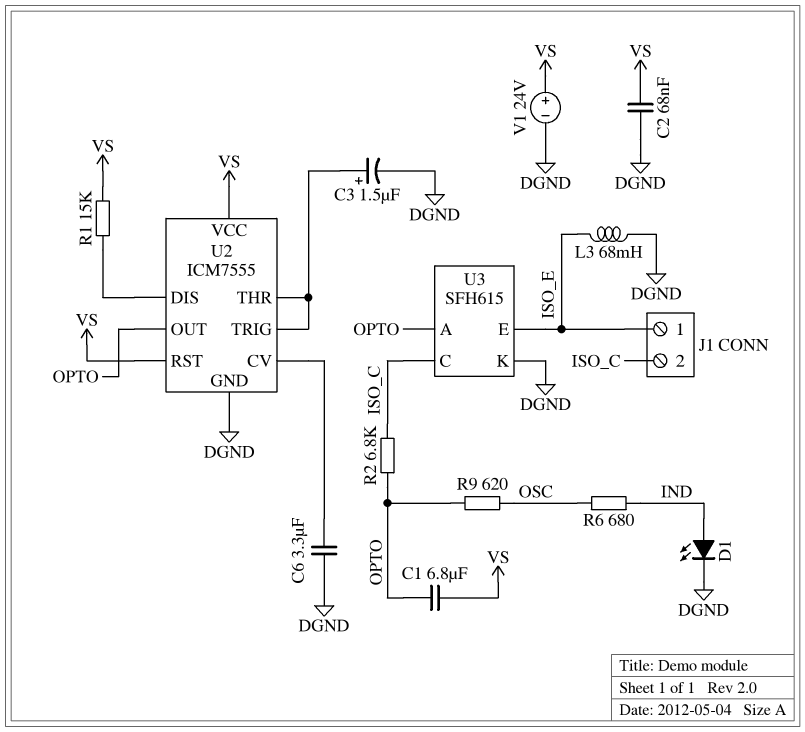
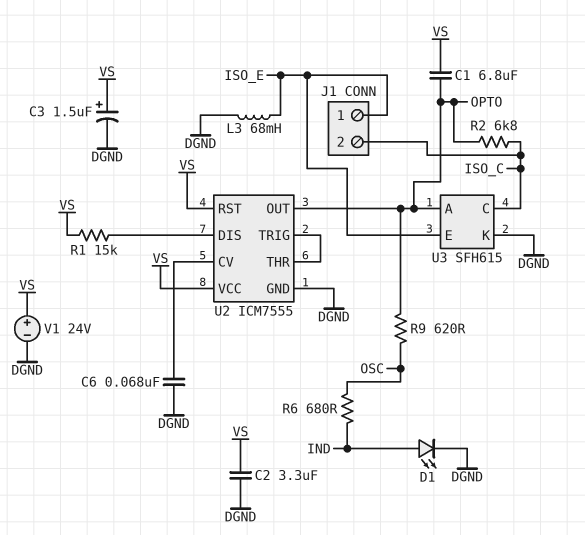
C2: 68nF (DGND, VS) -> 3.3uF (DGND, VS)
C3: 1.5uF (plus U2/THR, minus DGND) -> 1.5uF (plus VS, minus DGND)
C6: 3.3uF (DGND, U2/CV) -> 68nF (DGND, U2/CV)

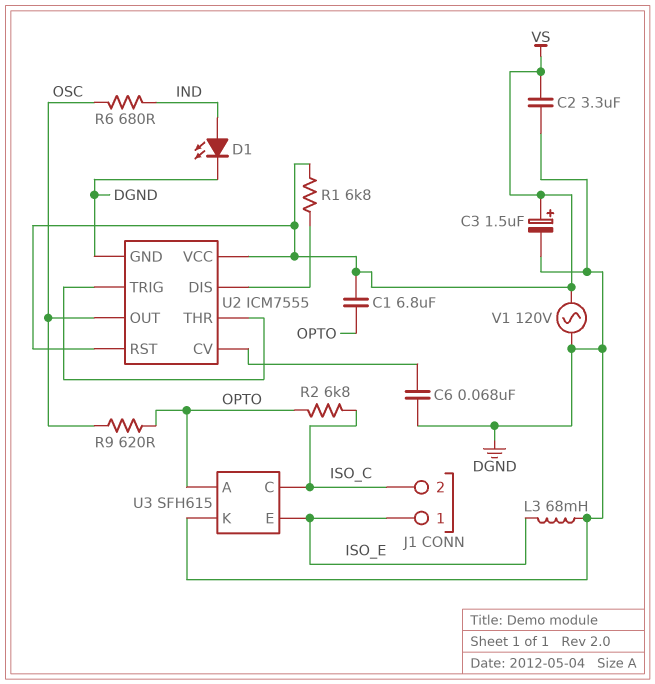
R1: 15k (U2/DIS, VS) -> 6.8k (U2/DIS, VS)
U2 pin OUT: OPTO -> OSC
V1: 24V (plus VS, minus DGND) -> AC 120V (DGND, VS)

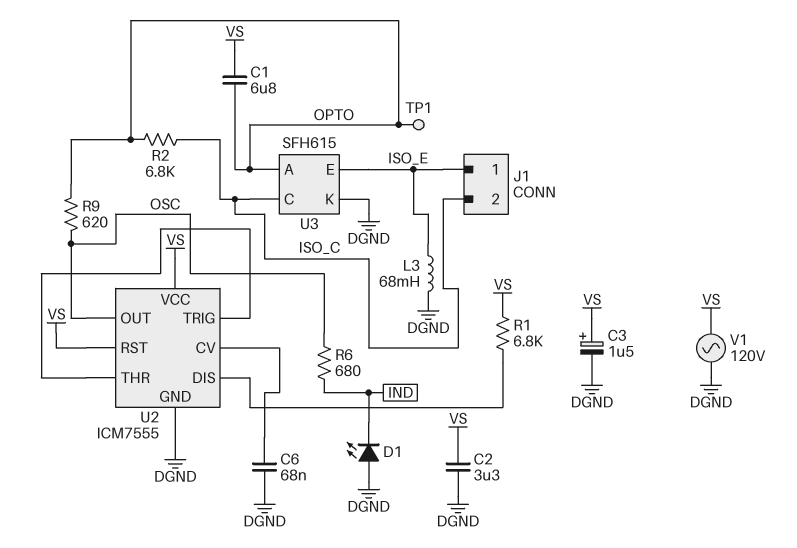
D1: LED (A IND, K DGND) -> LED (A DGND, K IND)
TP1: none -> test point (OPTO)

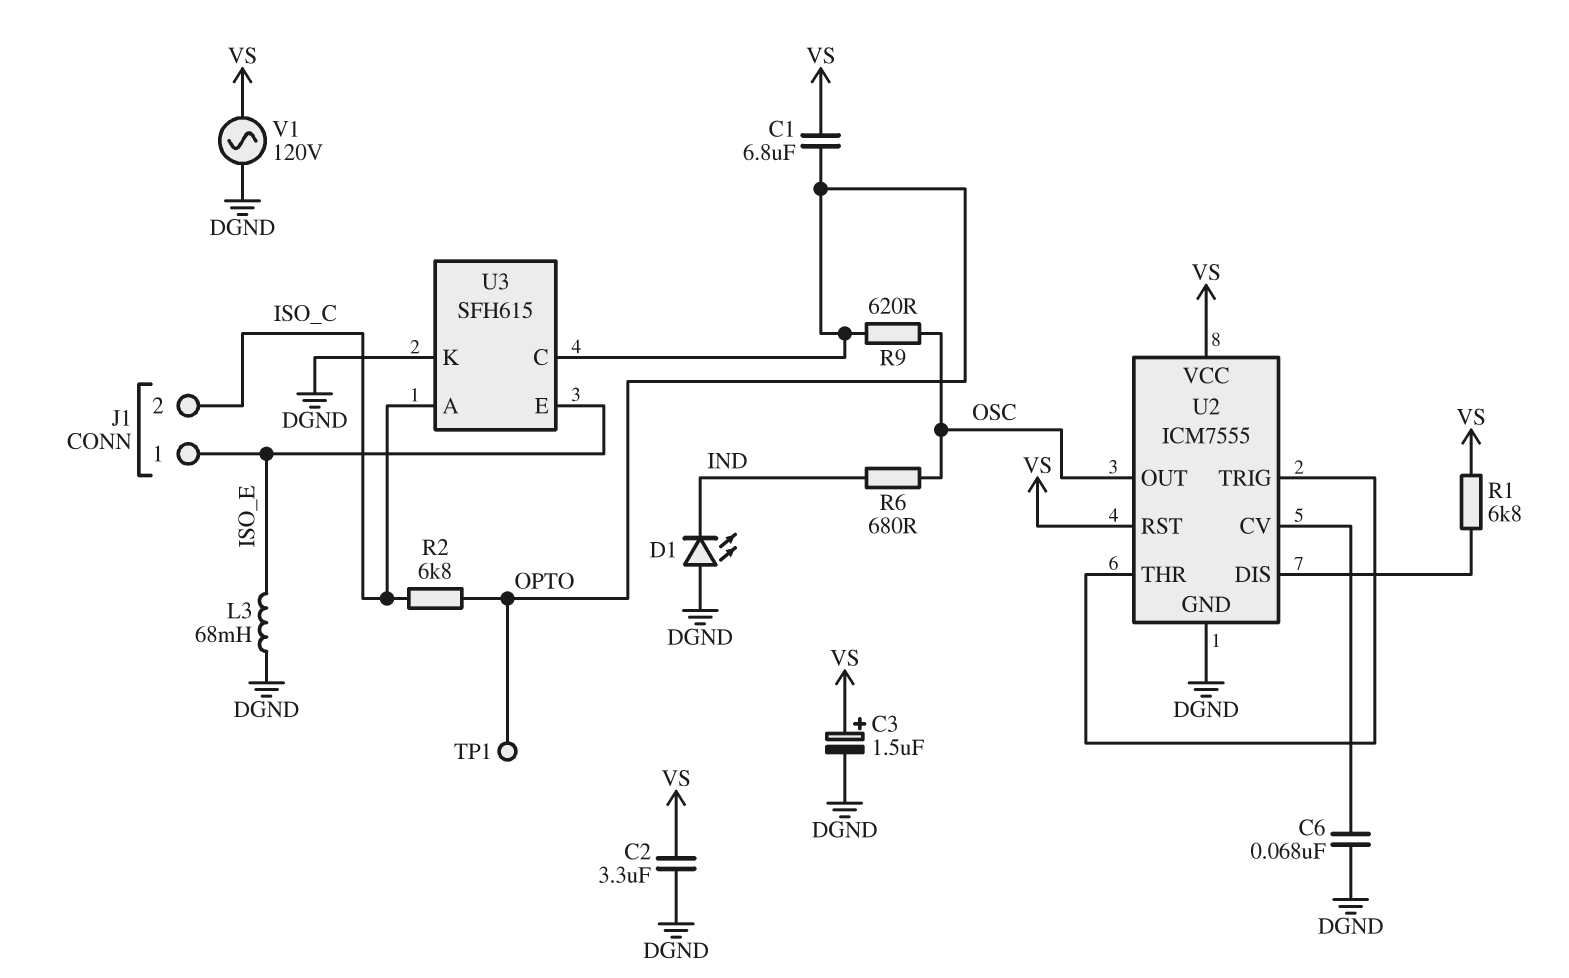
U3 pin A: OPTO -> ISO_C
U3 pin C: ISO_C -> OPTO

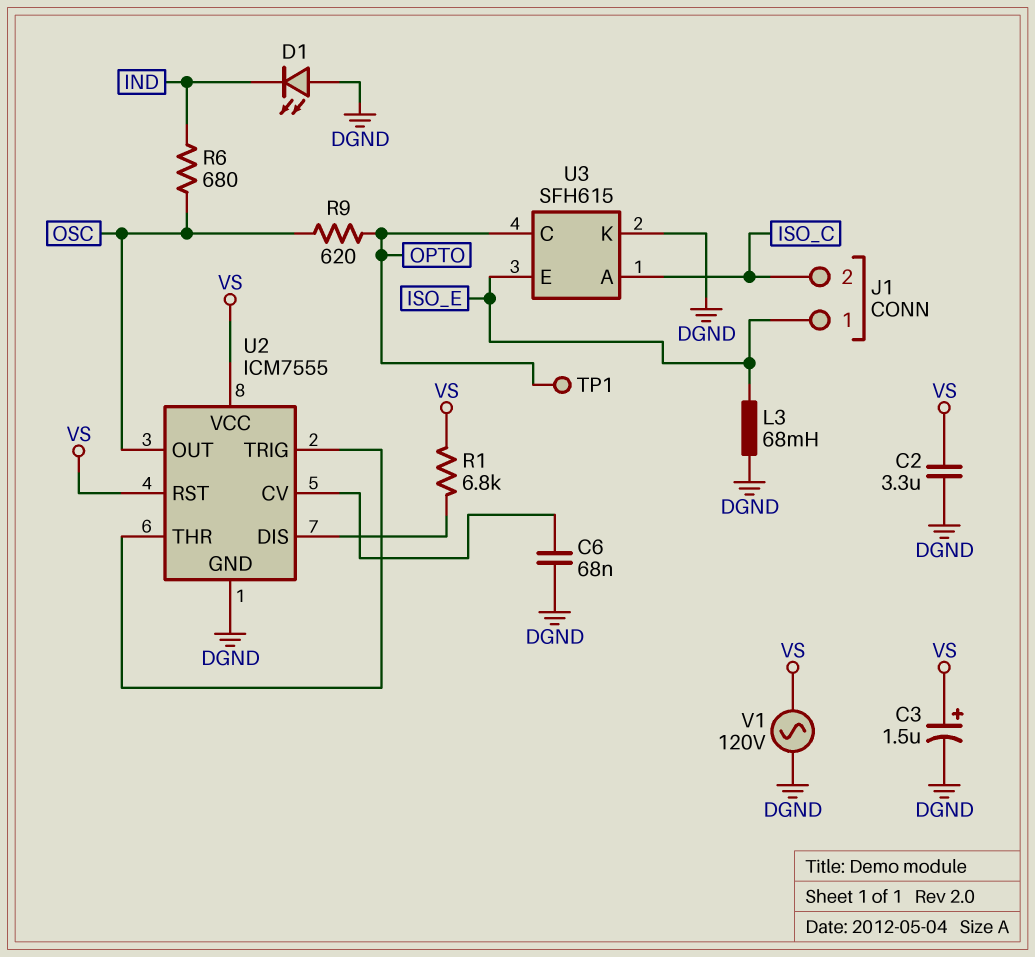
C1: 6.8uF (OPTO, VS) -> none
R2: 6.8k (ISO_C, OPTO) -> none

